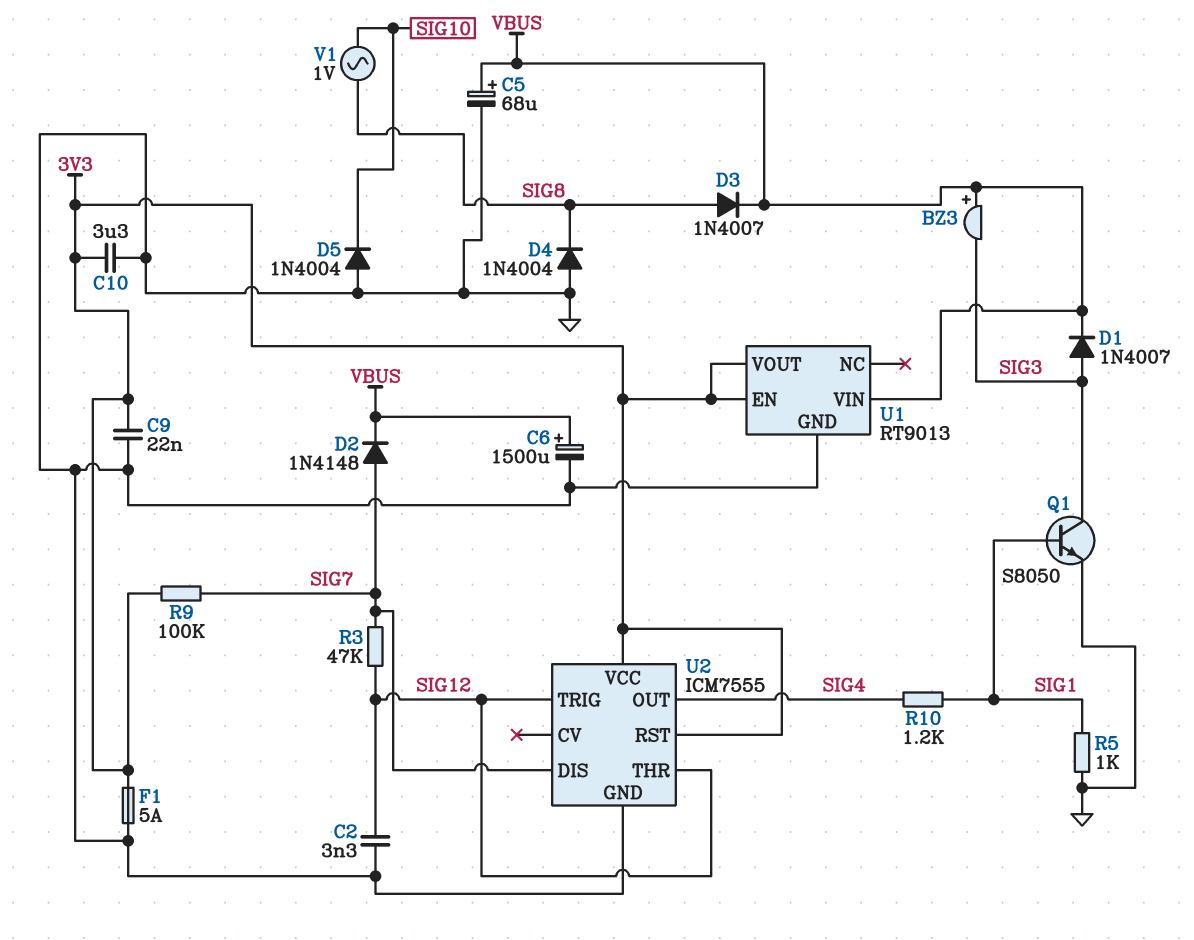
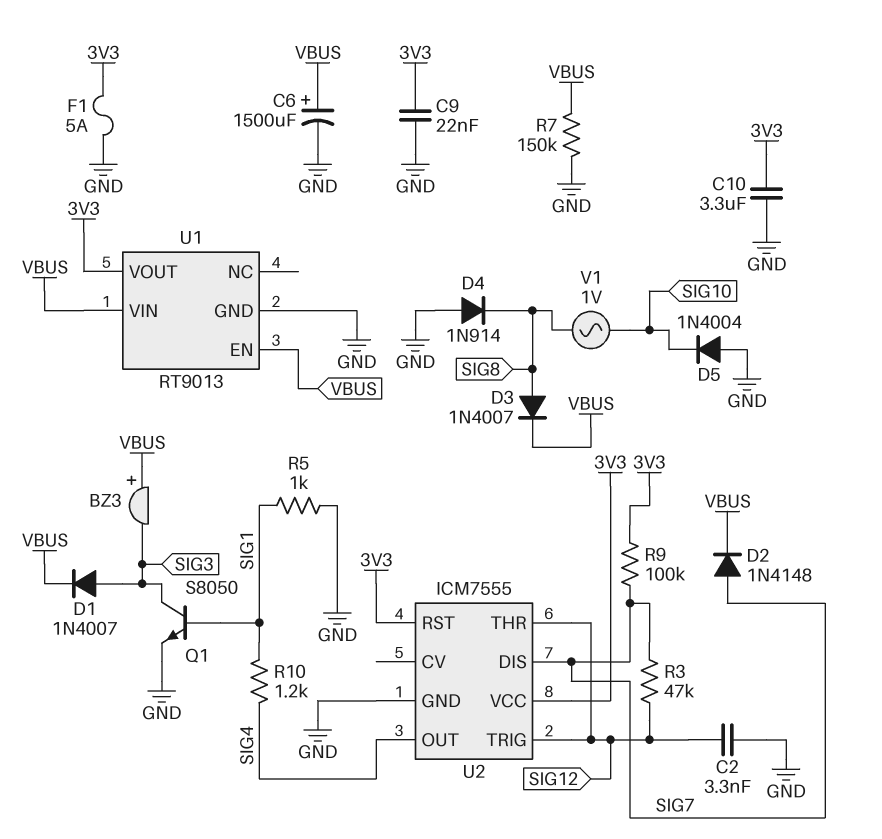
C5: 68uF (plus VBUS, minus GND) -> none
D4: diode 1N4004 (A GND, K SIG8) -> diode 1N914 (A GND, K SIG8)
R7: none -> 150k (GND, VBUS)
U1 pin EN: 3V3 -> VBUS

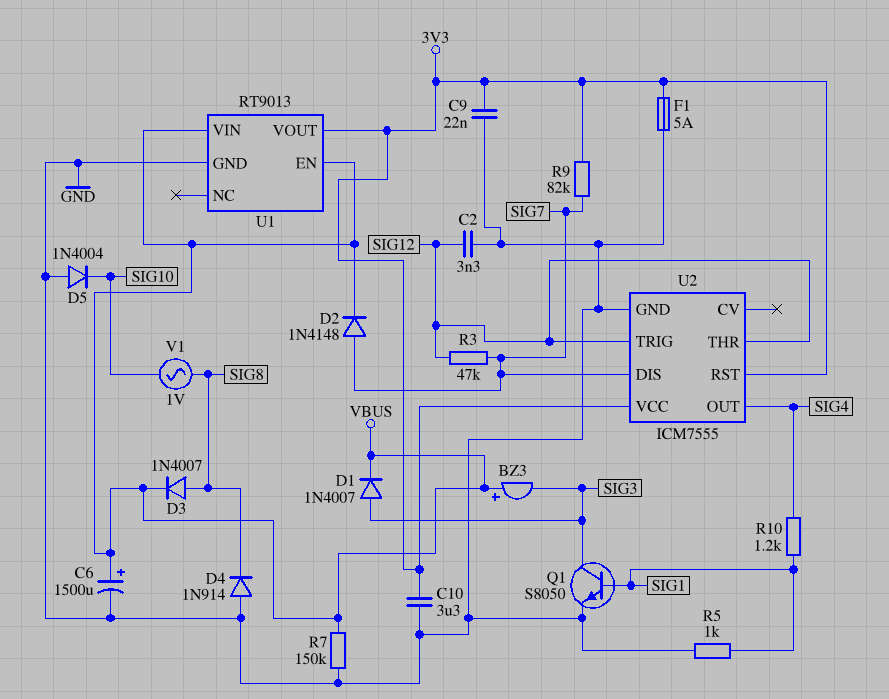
R9: 100k (3V3, SIG7) -> 82k (3V3, SIG7)

